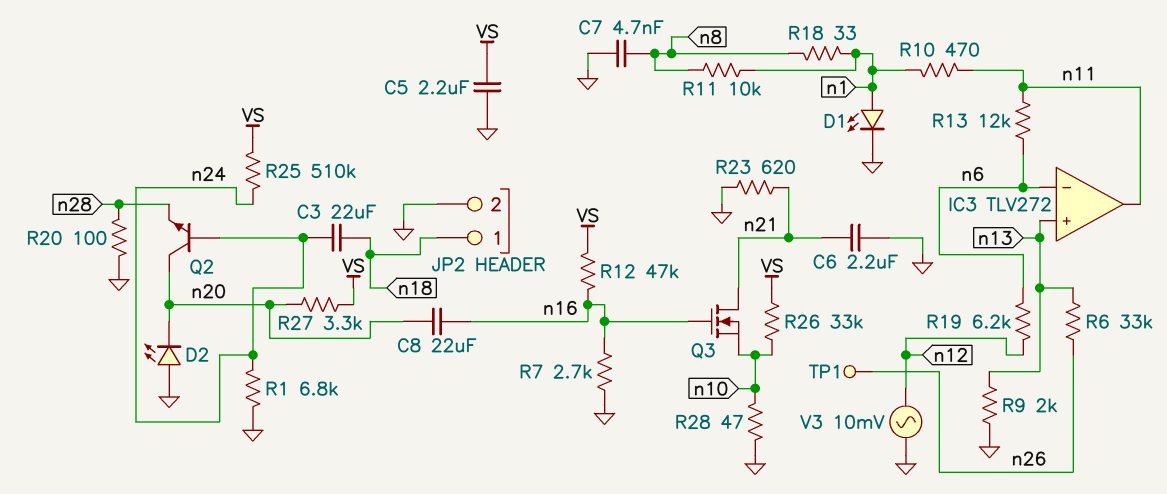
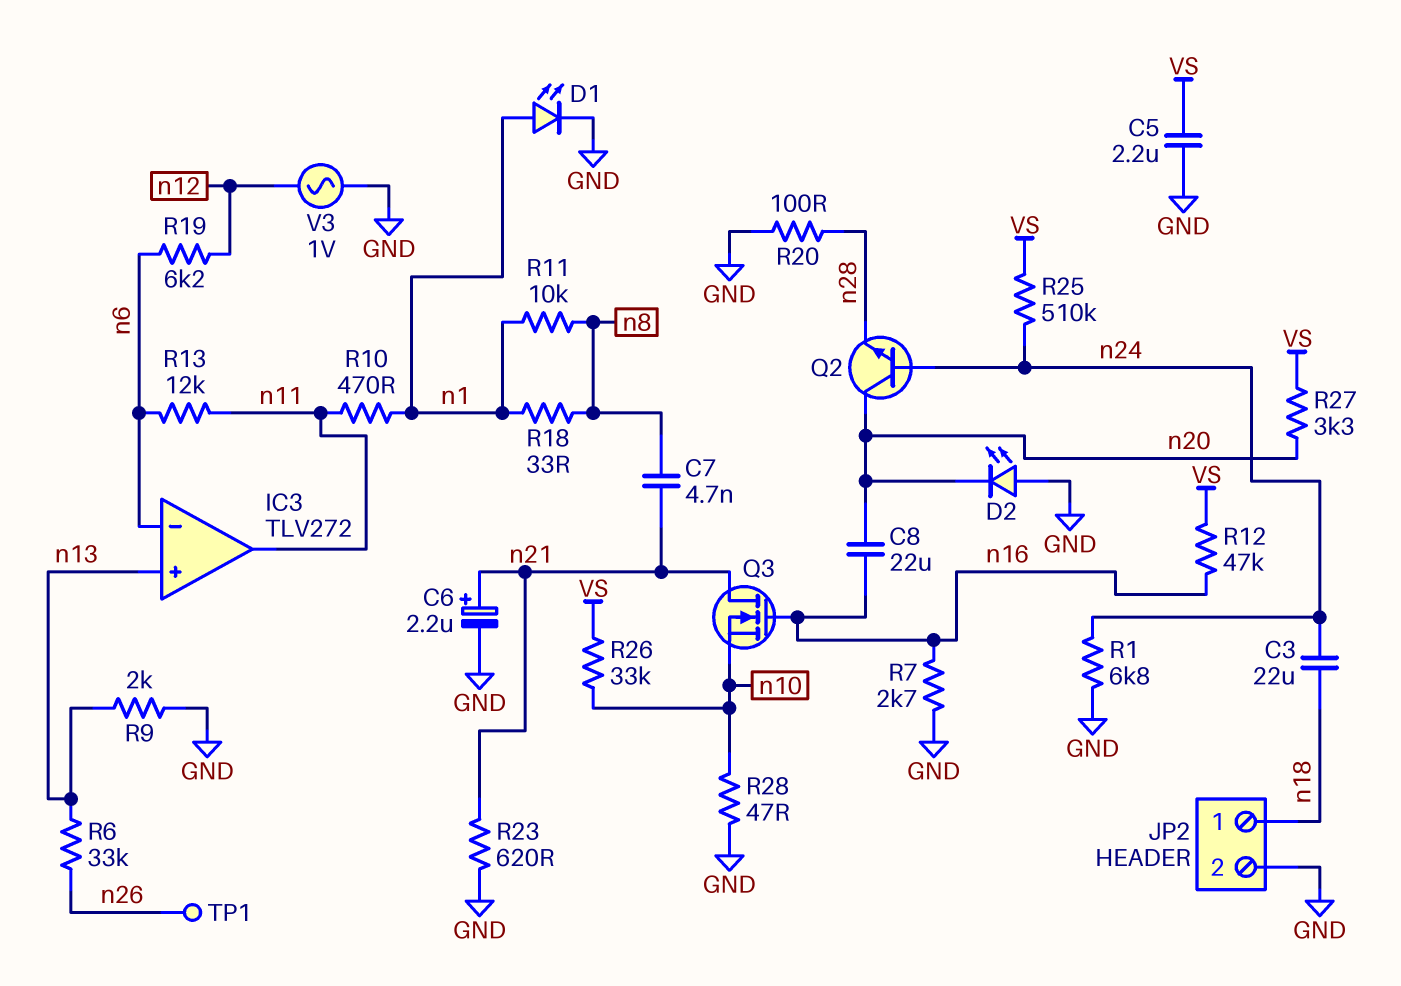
C6: 2.2uF (GND, n21) -> 2.2uF (plus n21, minus GND)
C7: 4.7nF (GND, n8) -> 4.7nF (n8, n21)
V3: AC 10mV (GND, n12) -> AC 1V (GND, n12)

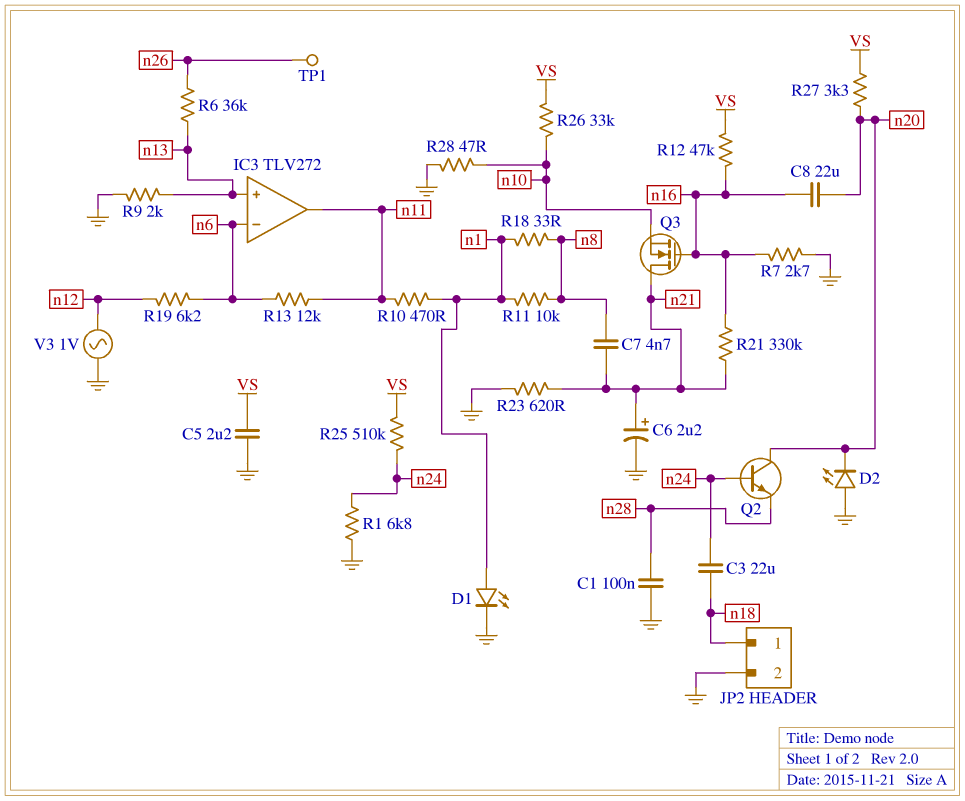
C1: none -> 100nF (GND, n28)
R6: 33k (n13, n26) -> 36k (n13, n26)
R20: 100 (GND, n28) -> none
R21: none -> 330k (n16, n21)

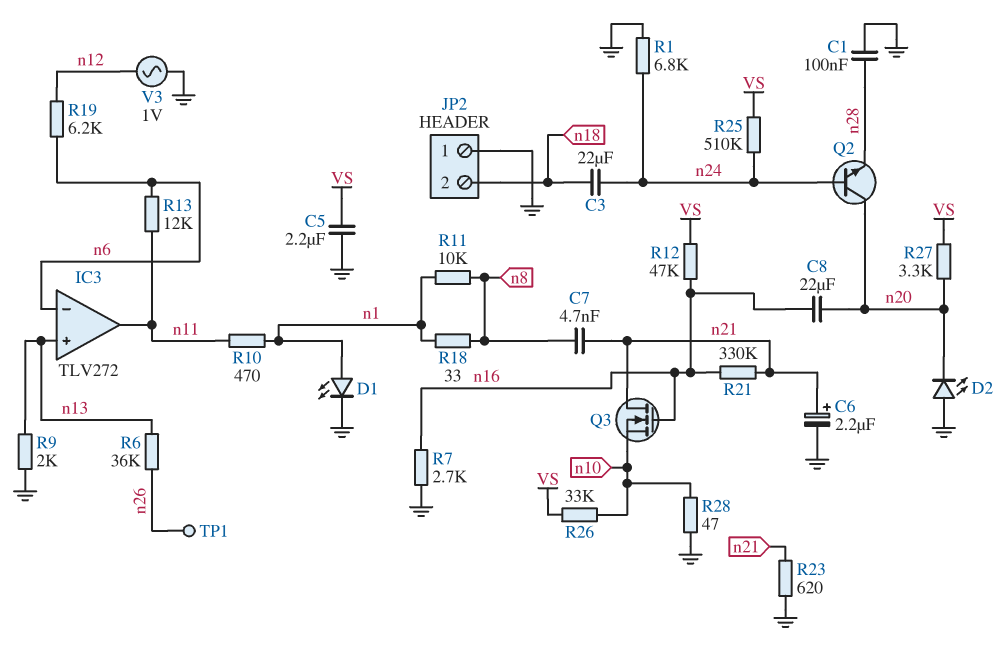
JP2 pin 1: n18 -> GND
JP2 pin 2: GND -> n18

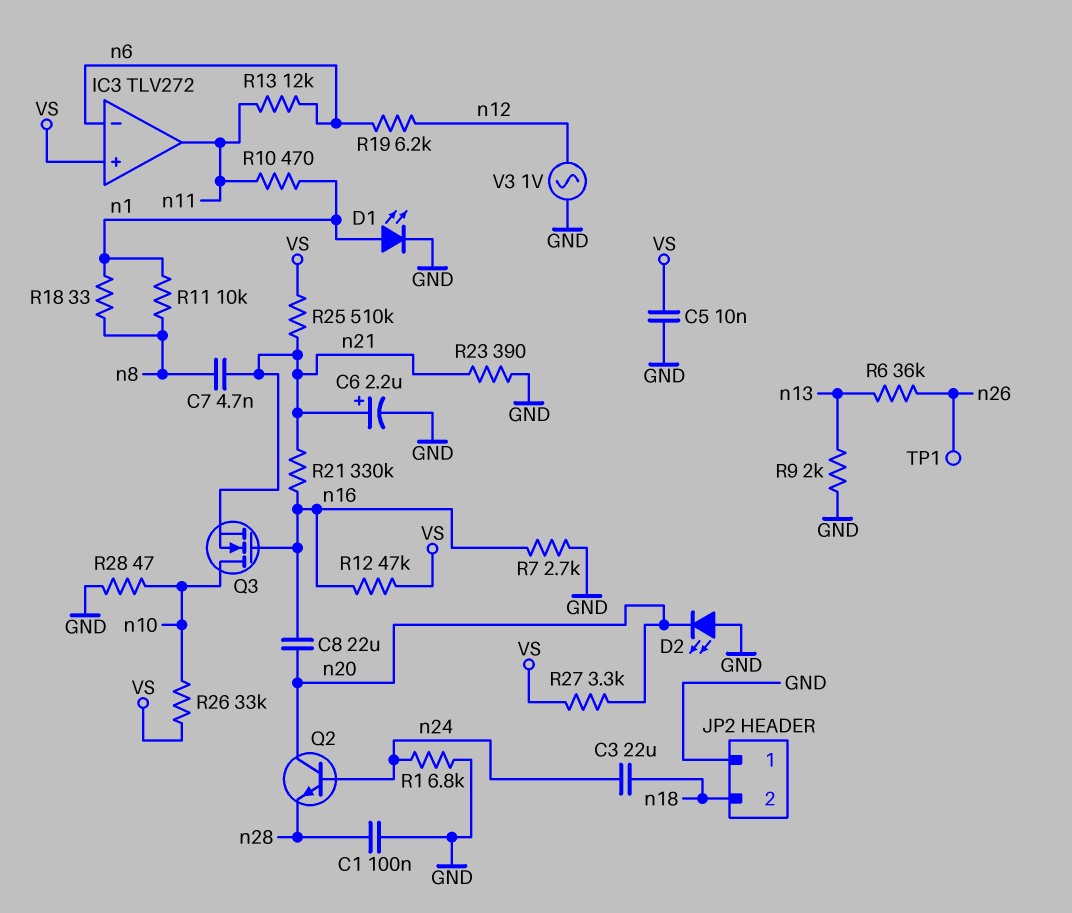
C5: 2.2uF (GND, VS) -> 10nF (GND, VS)
IC3 pin in+: n13 -> VS
Q3: NMOS (G n16, D n21, S n10) -> NMOS (G n16, D n10, S n21)
R23: 620 (GND, n21) -> 390 (GND, n21)
R25: 510k (VS, n24) -> 510k (VS, n21)

